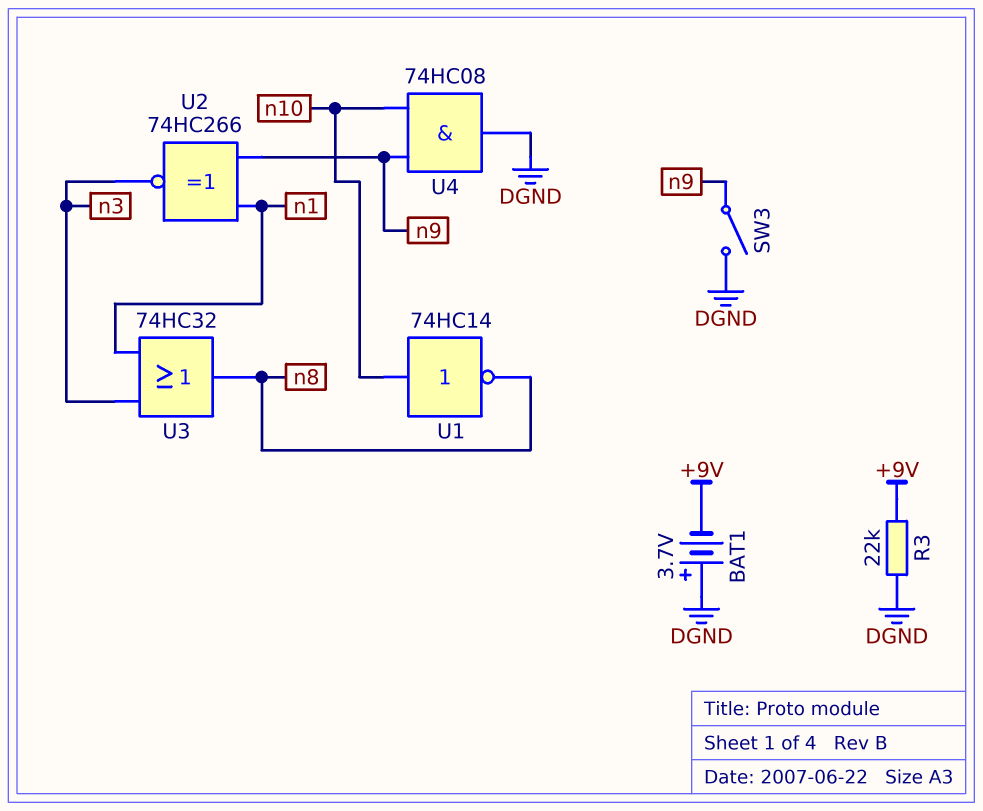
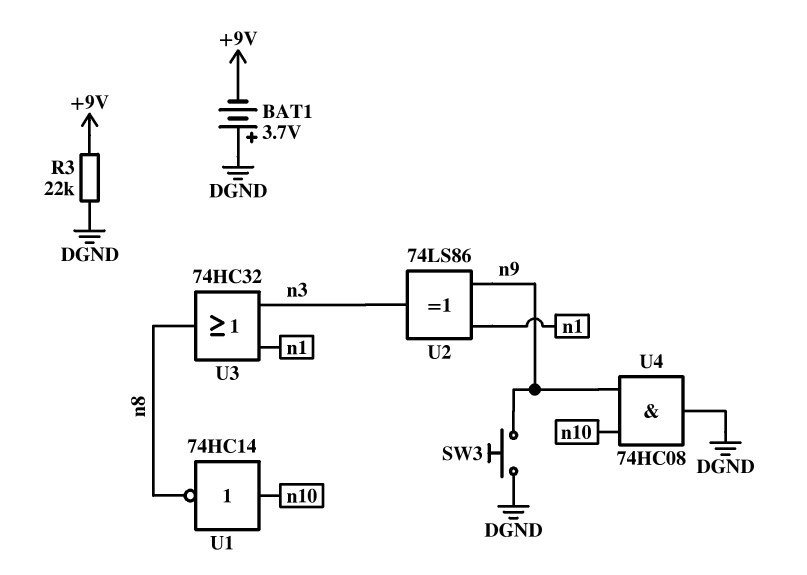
SW3: switch (DGND, n9) -> button (DGND, n9)
U2: XNOR 74HC266 (in n1, in n9, out n3) -> XOR 74LS86 (in n1, in n9, out n3)

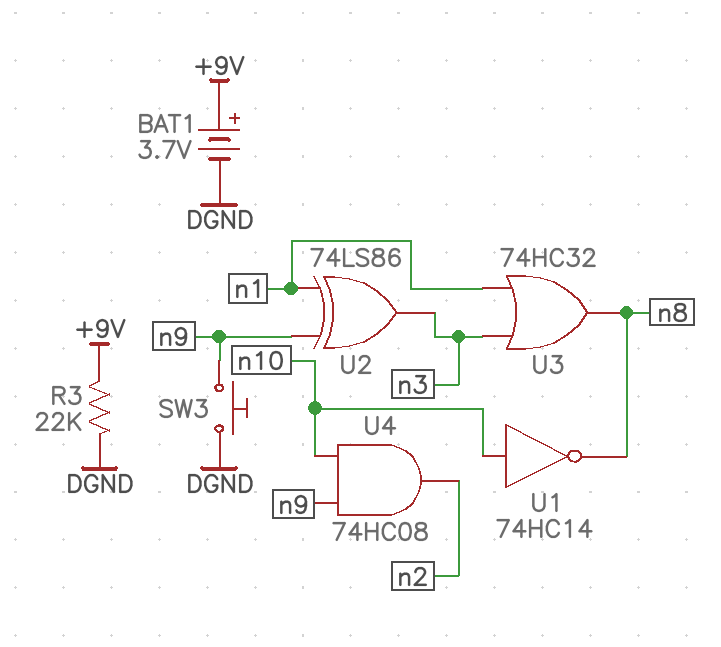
BAT1: 3.7V (plus DGND, minus +9V) -> 3.7V (plus +9V, minus DGND)
U4: AND 74HC08 (in n9, in n10, out DGND) -> AND 74HC08 (in n9, in n10, out n2)

